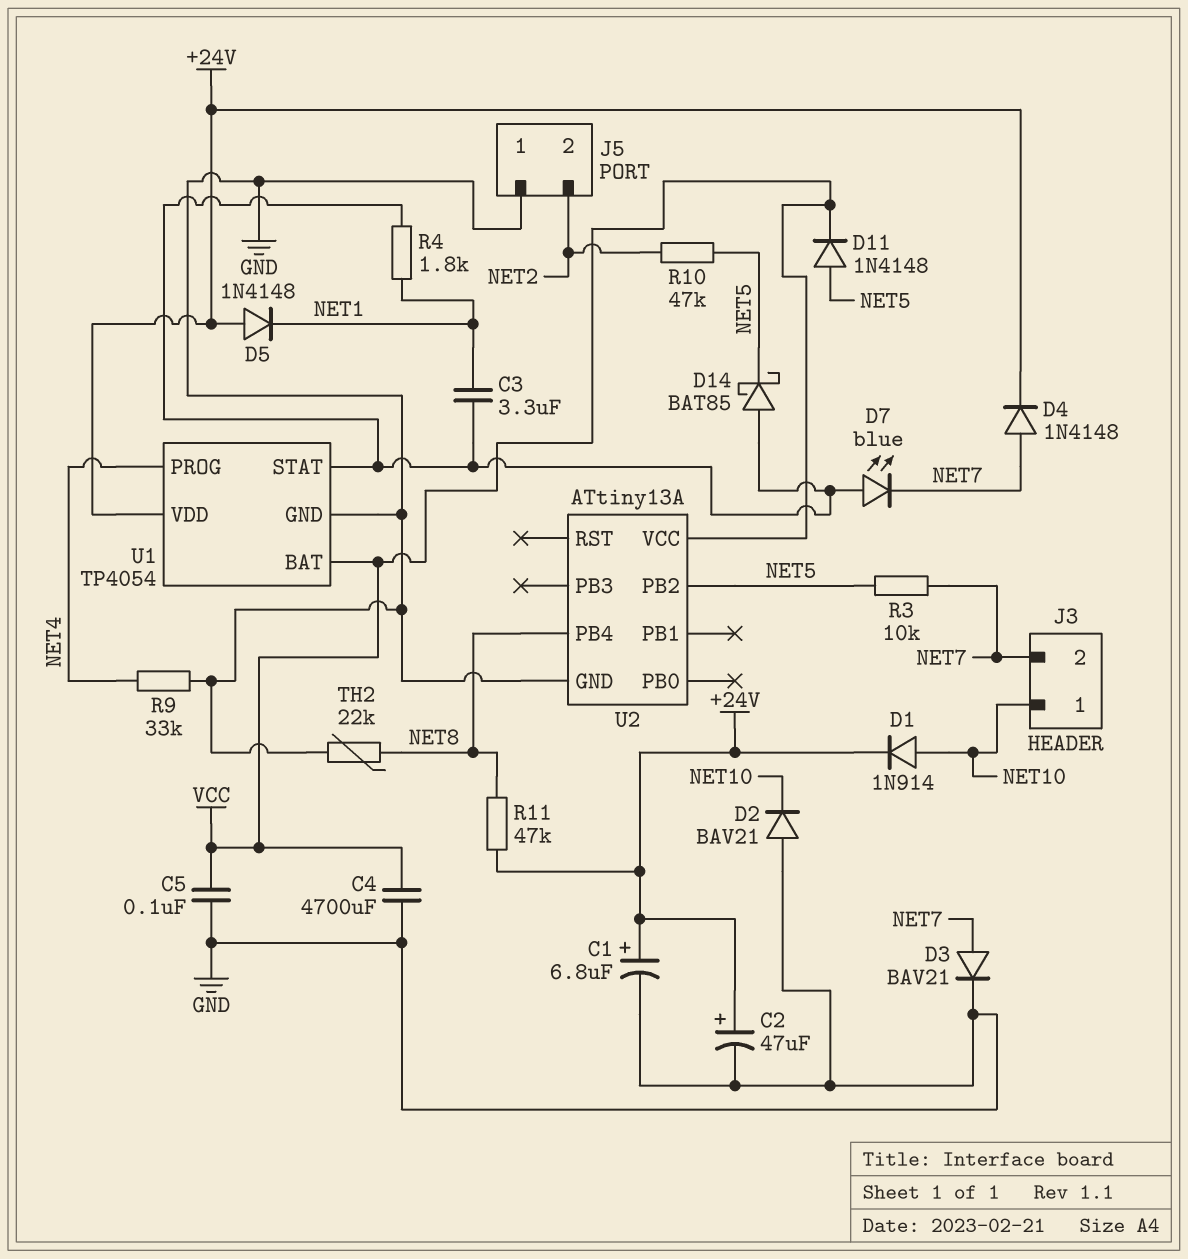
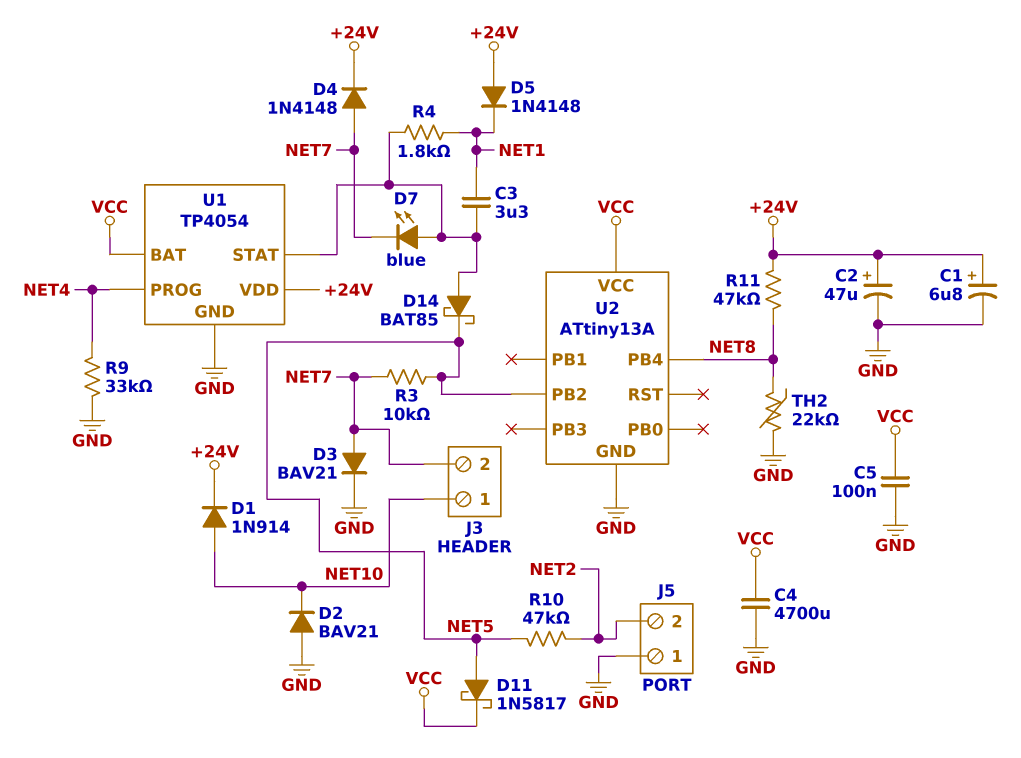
D11: diode 1N4148 (A NET5, K VCC) -> schottky 1N5817 (A NET5, K VCC)

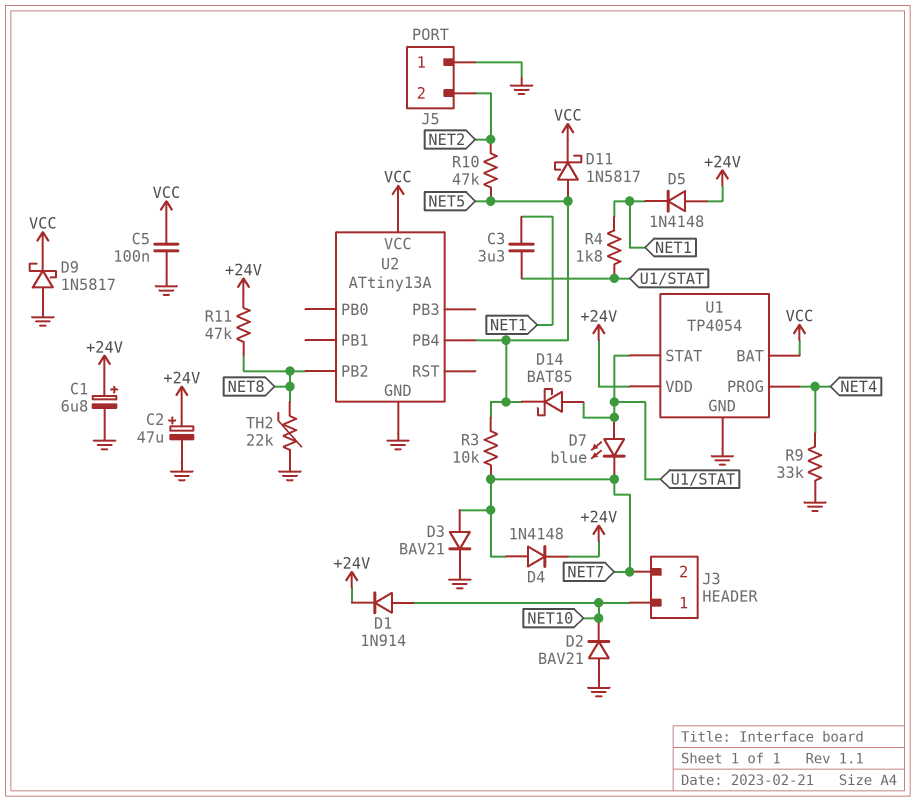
C4: 4700uF (GND, VCC) -> none
D9: none -> schottky 1N5817 (A GND, K VCC)
U2 pin PB2: NET5 -> NET8
U2 pin PB4: NET8 -> NET5

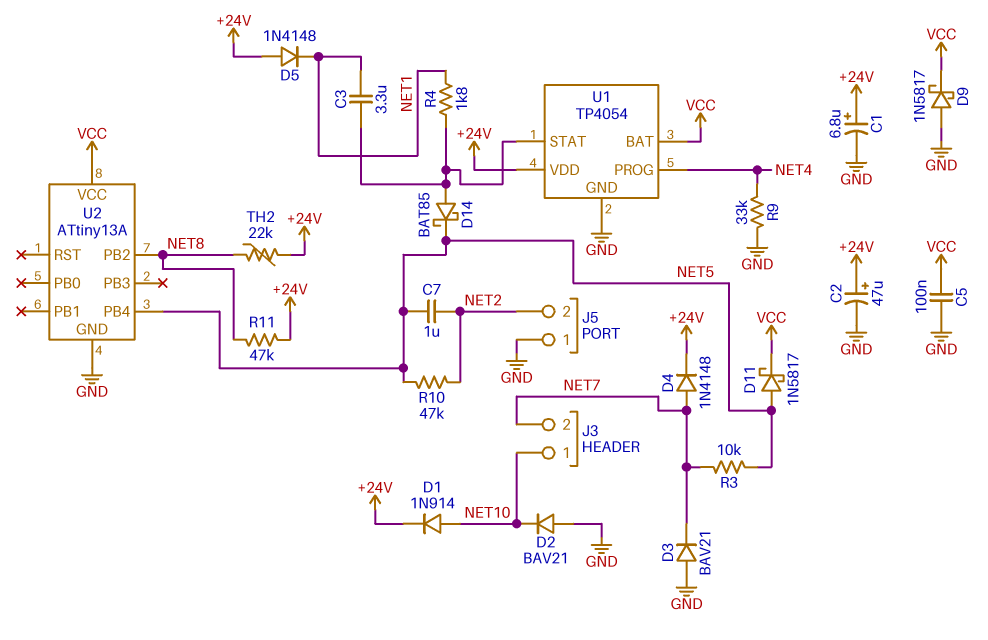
C7: none -> 1uF (NET2, NET5)
D3: diode BAV21 (A NET7, K GND) -> diode BAV21 (A GND, K NET7)
D7: LED blue (A U1/STAT, K NET7) -> none
TH2: 22k (GND, NET8) -> 22k (+24V, NET8)

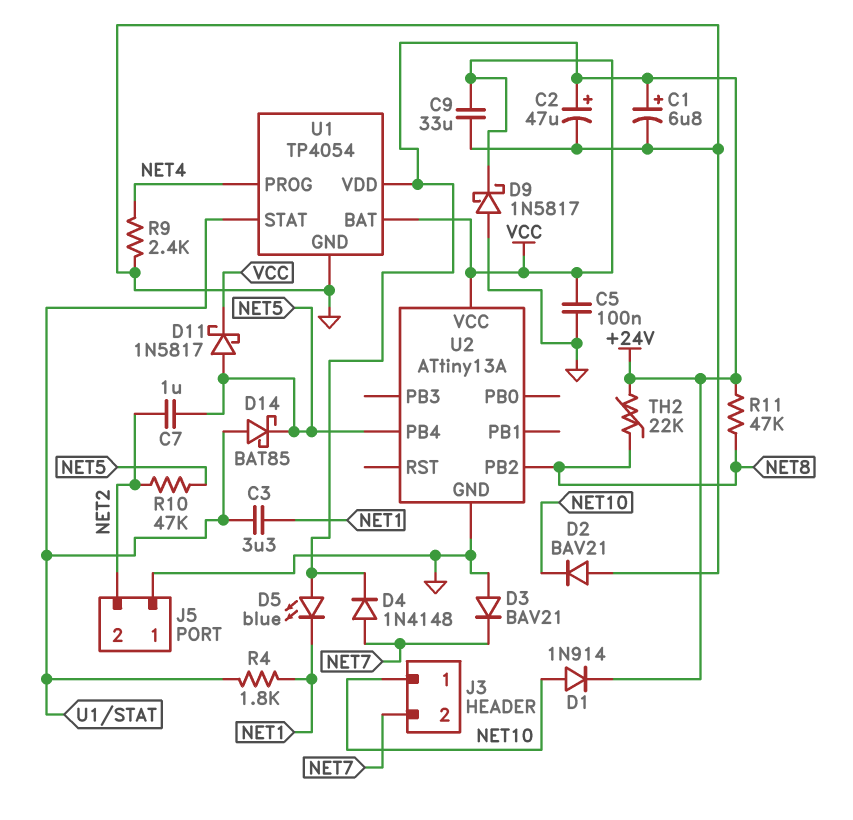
C9: none -> 33uF (GND, VCC)
D5: diode 1N4148 (A +24V, K NET1) -> LED blue (A +24V, K NET1)
R3: 10k (NET5, NET7) -> none
R9: 33k (GND, NET4) -> 2.4k (GND, NET4)

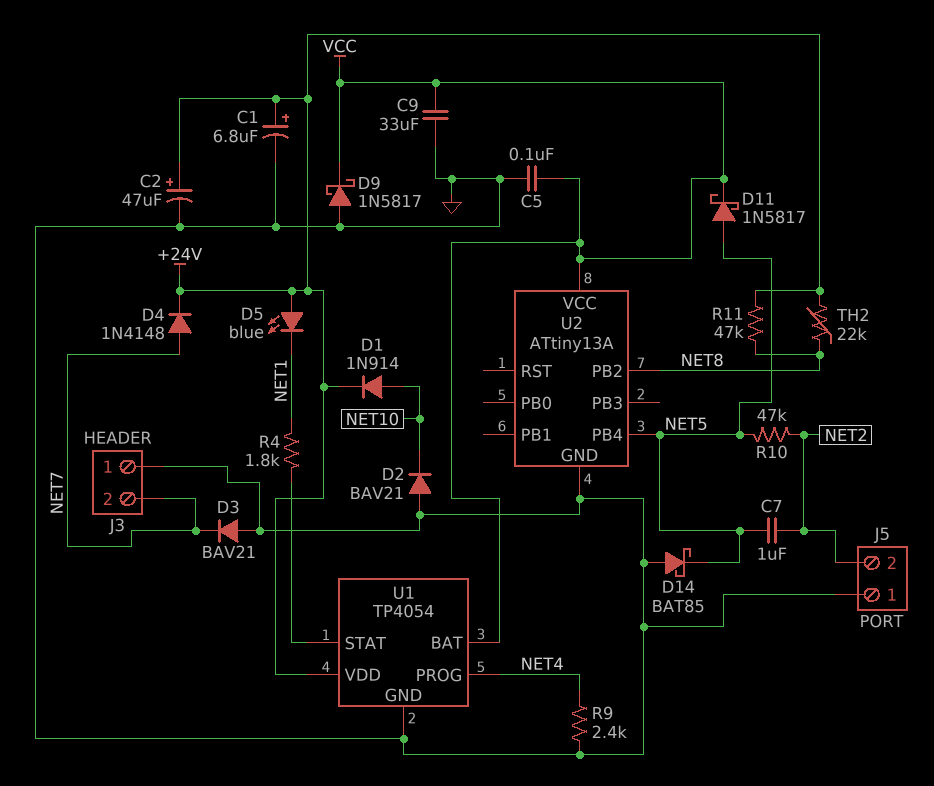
C3: 3.3uF (NET1, U1/STAT) -> none
D14: schottky BAT85 (A U1/STAT, K NET5) -> schottky BAT85 (A GND, K NET5)
J3 pin 1: NET10 -> GND

